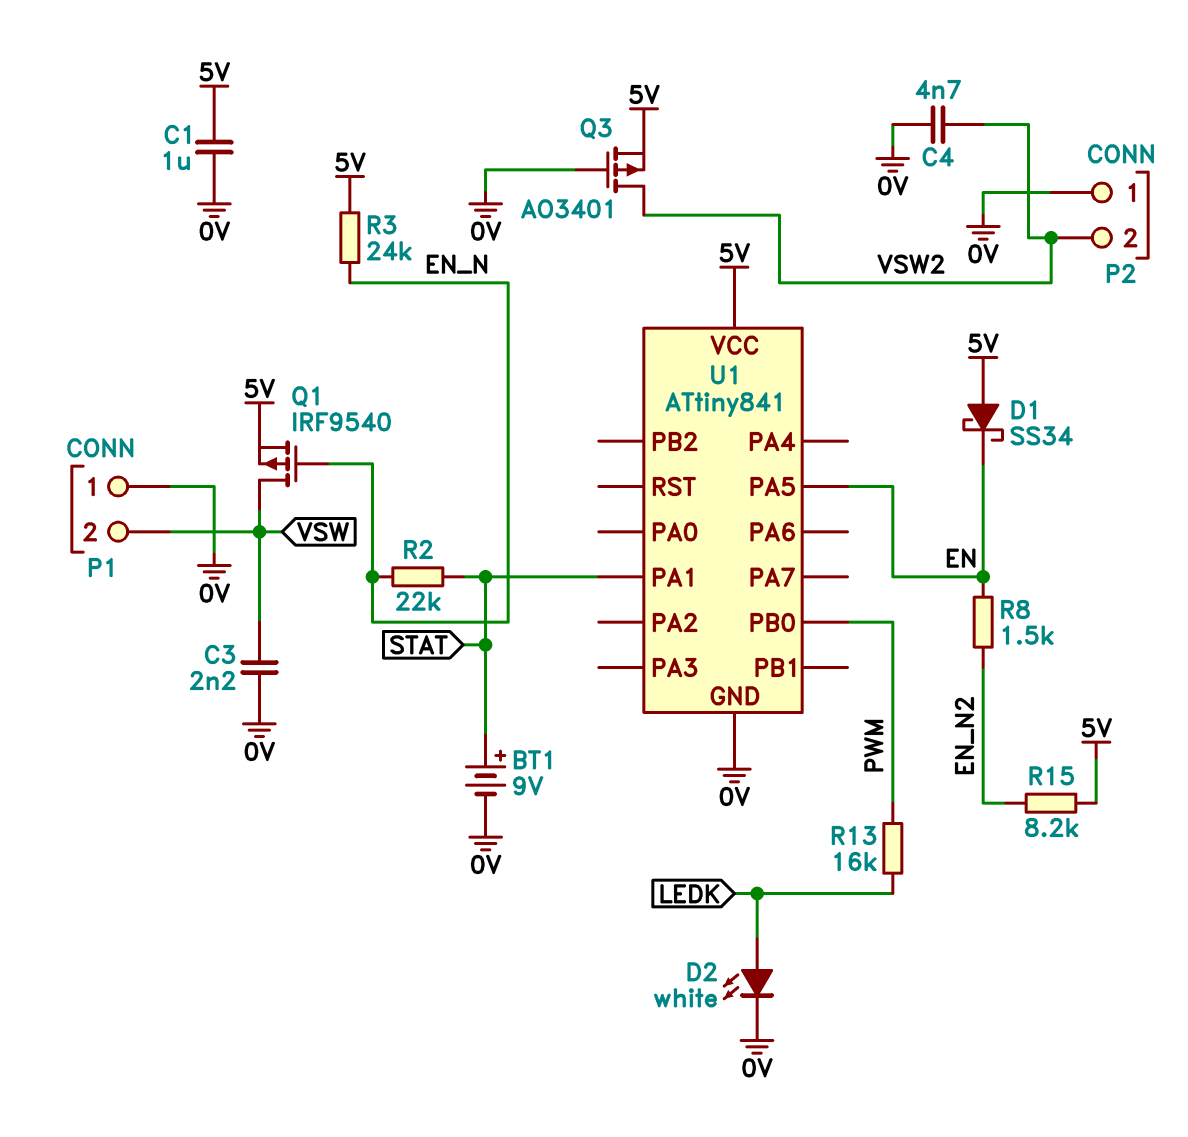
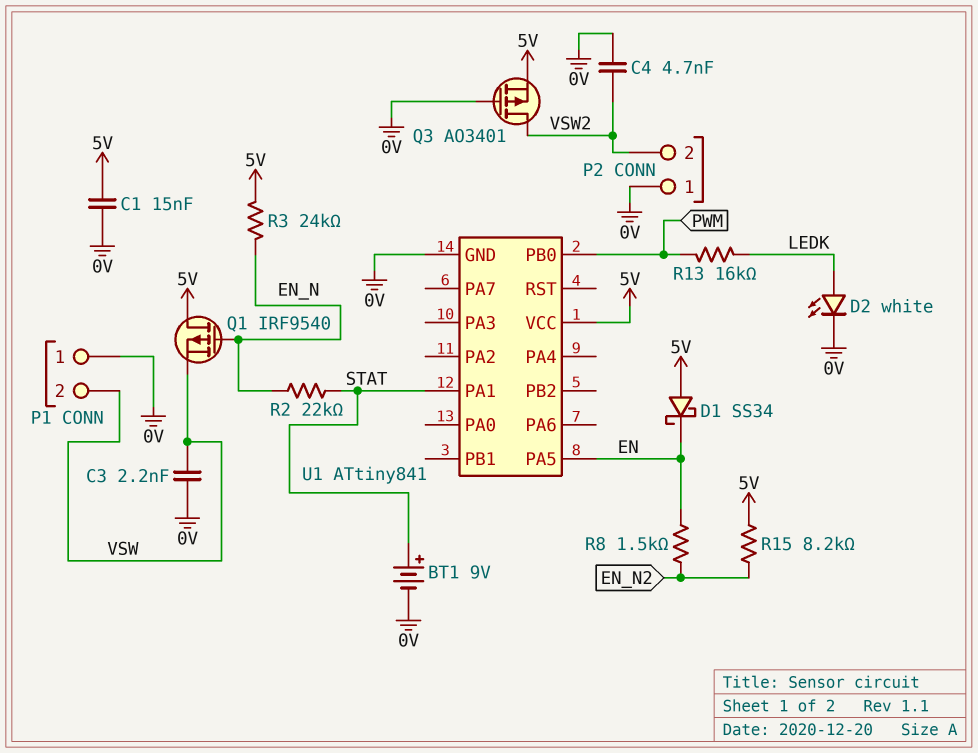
C1: 1uF (0V, 5V) -> 15nF (0V, 5V)
Q1: PMOS IRF9540 (G EN_N, D VSW, S 5V) -> PMOS IRF9540 (G EN_N, D 5V, S VSW)

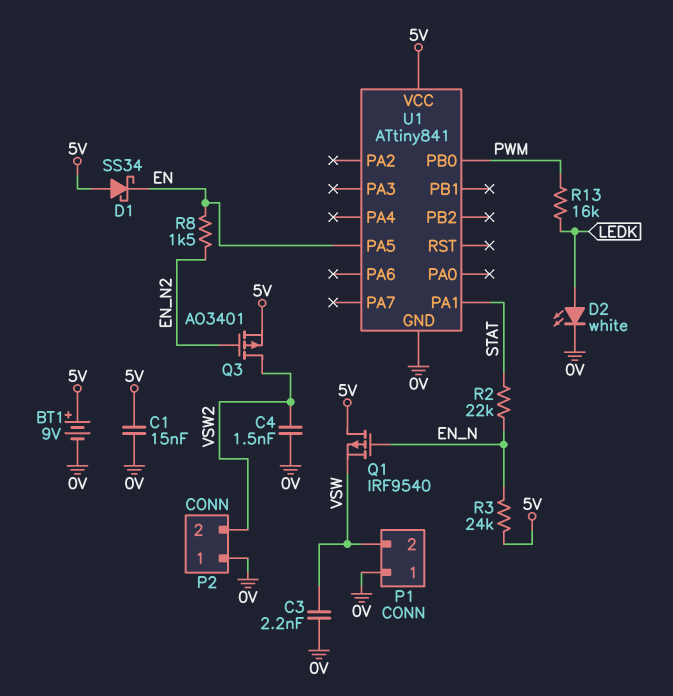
BT1: 9V (plus STAT, minus 0V) -> 9V (plus 5V, minus 0V)
C4: 4.7nF (0V, VSW2) -> 1.5nF (0V, VSW2)
Q3: PMOS AO3401 (G 0V, D VSW2, S 5V) -> PMOS AO3401 (G EN_N2, D VSW2, S 5V)
R15: 8.2k (5V, EN_N2) -> none

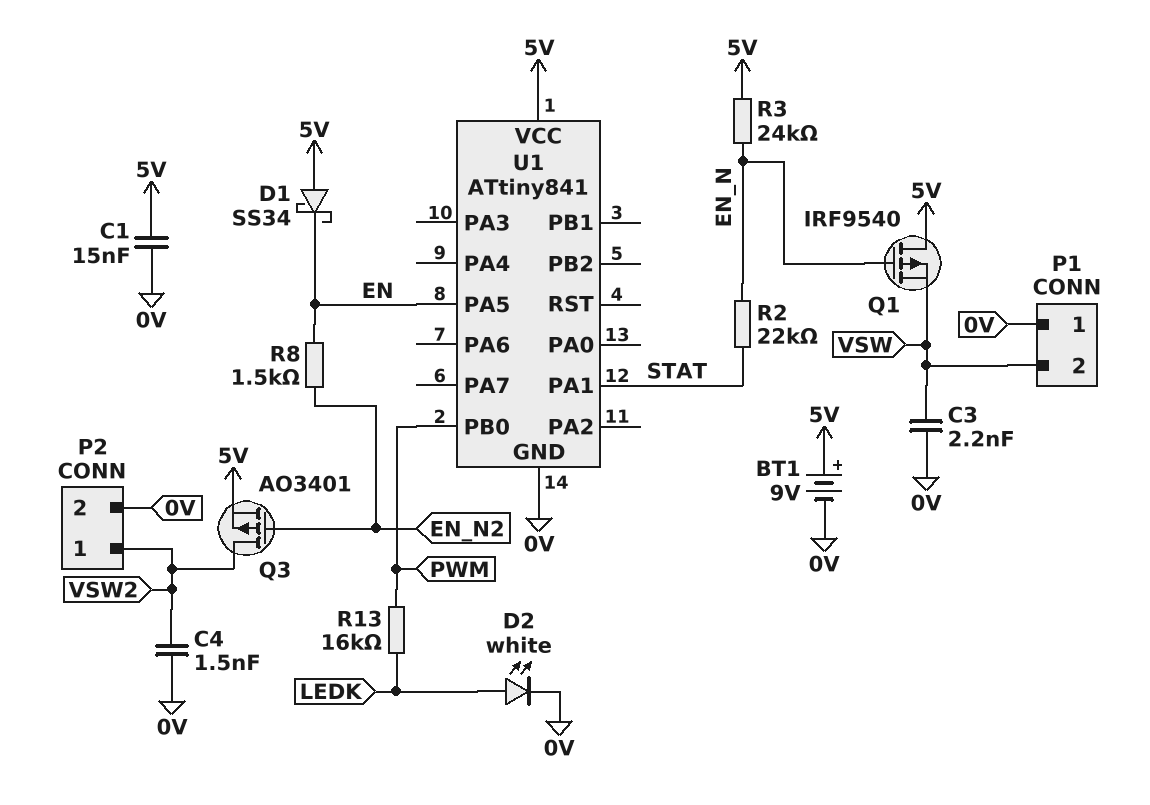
P2 pin 1: 0V -> VSW2
P2 pin 2: VSW2 -> 0V

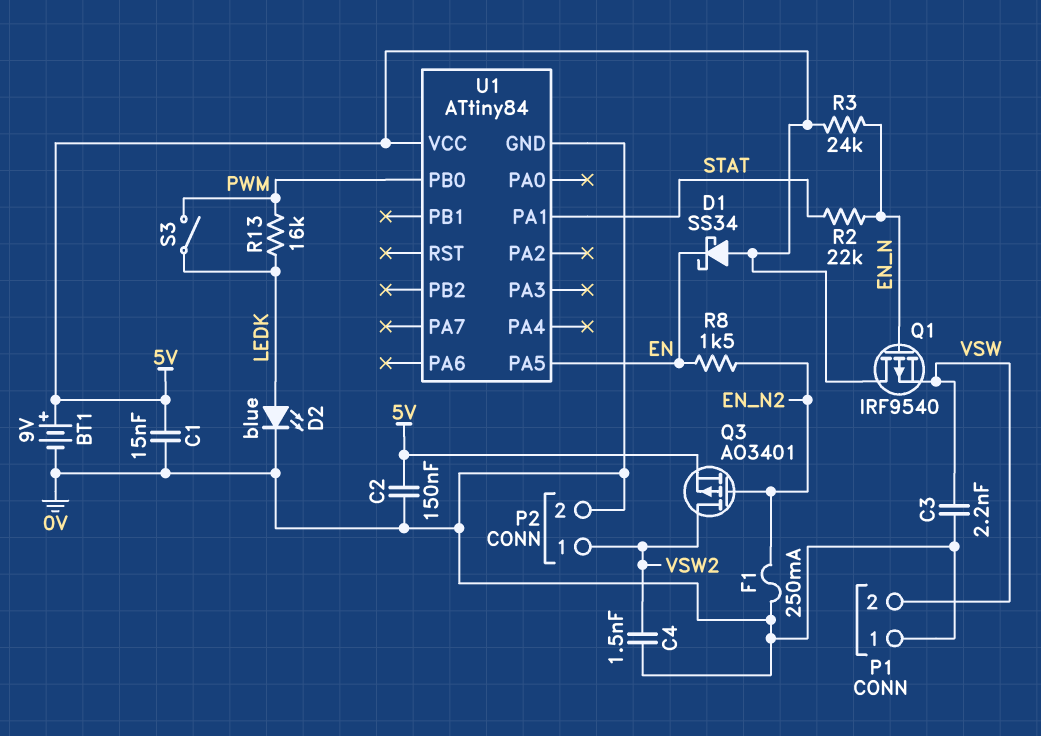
C2: none -> 150nF (0V, 5V)
D2: LED white (A LEDK, K 0V) -> LED blue (A LEDK, K 0V)
F1: none -> 250mA (0V, EN_N2)
S3: none -> switch (LEDK, PWM)
U1: ATtiny841 -> ATtiny84

